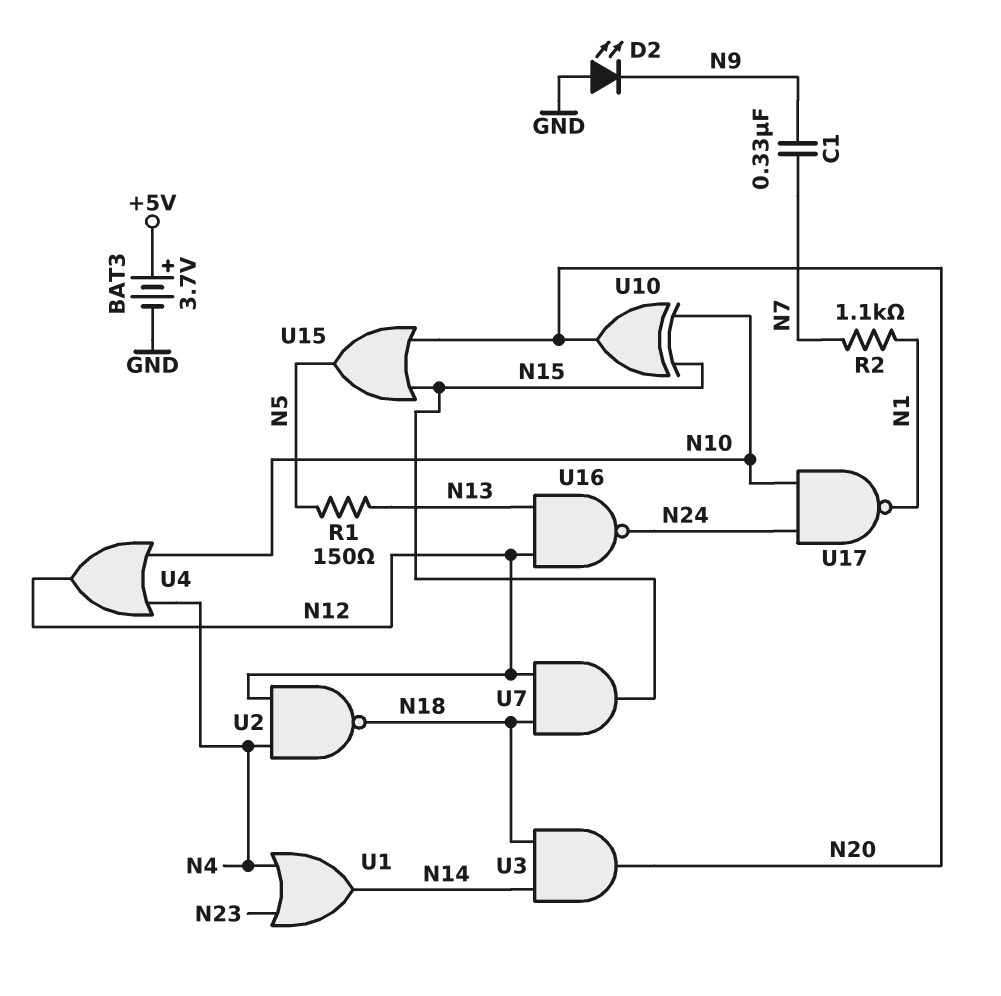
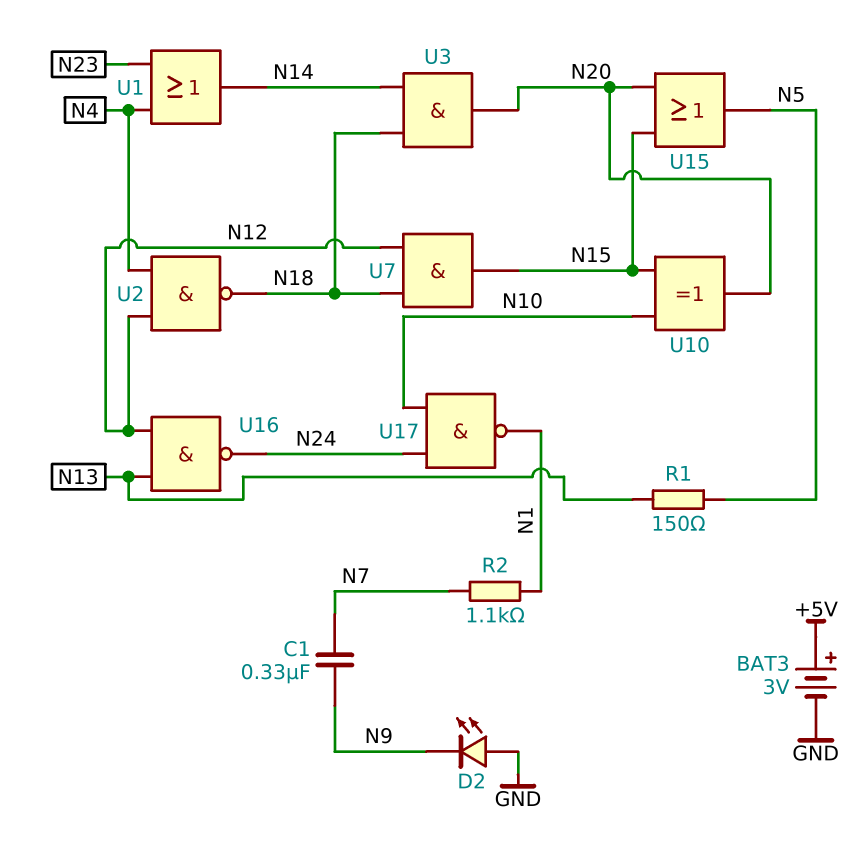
BAT3: 3.7V (plus +5V, minus GND) -> 3V (plus +5V, minus GND)
U4: OR (in N4, in N10, out N12) -> none

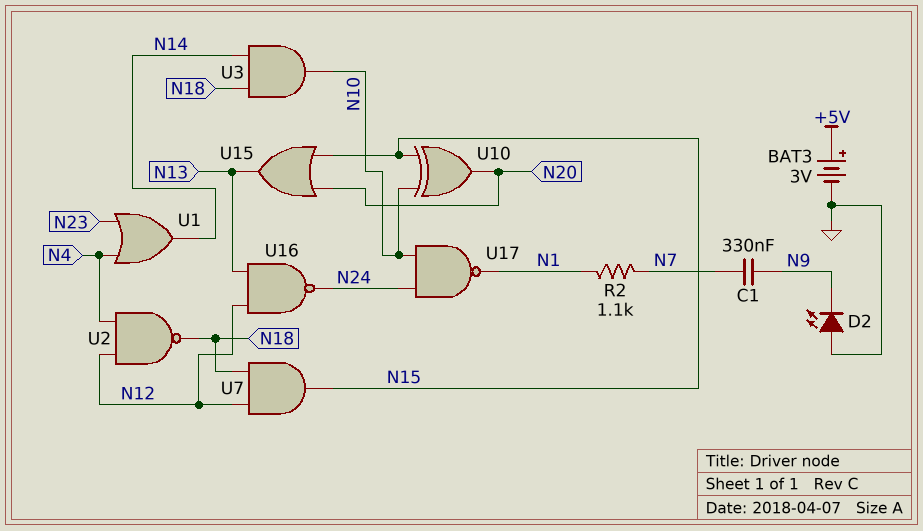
R1: 150 (N5, N13) -> none
U3: AND (in N14, in N18, out N20) -> AND (in N14, in N18, out N10)
U15: OR (in N15, in N20, out N5) -> OR (in N15, in N20, out N13)

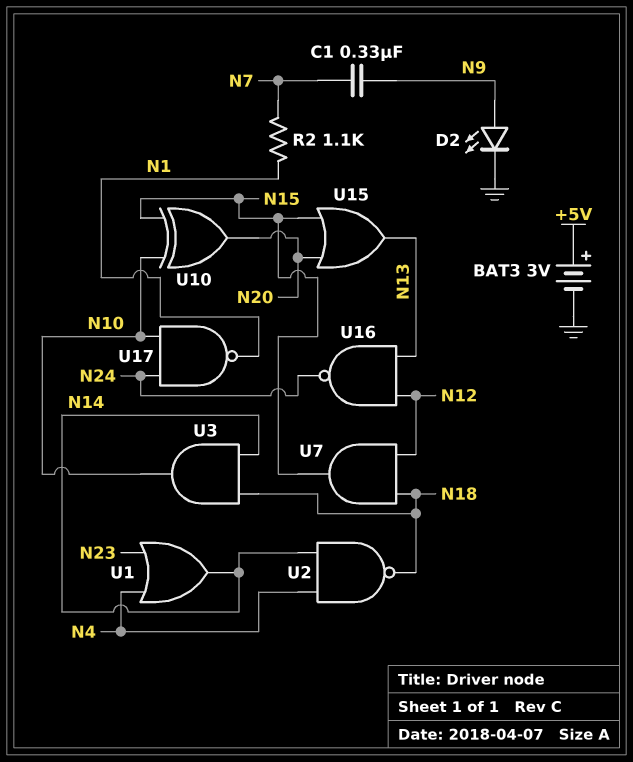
D2: LED (A GND, K N9) -> LED (A N9, K GND)
U2: NAND (in N4, in N12, out N18) -> NAND (in N4, in N14, out N18)

